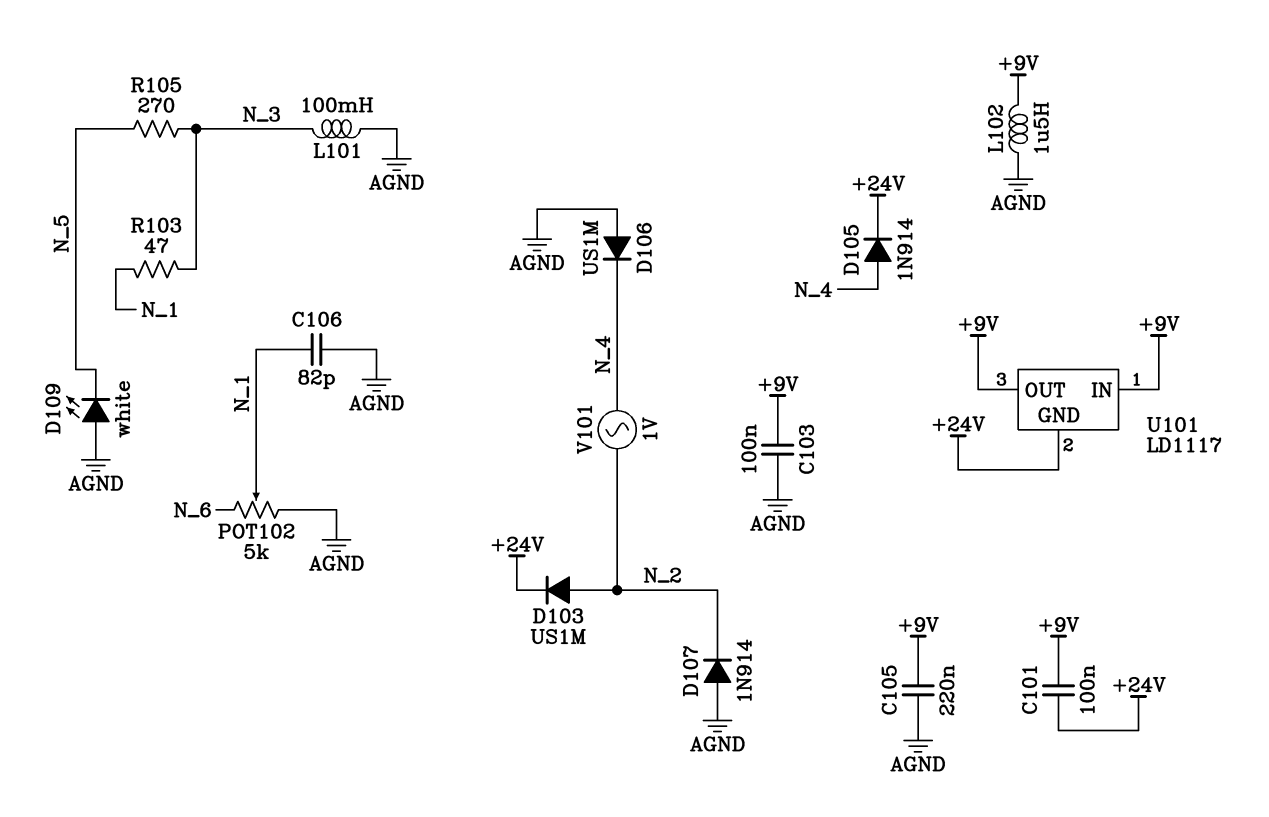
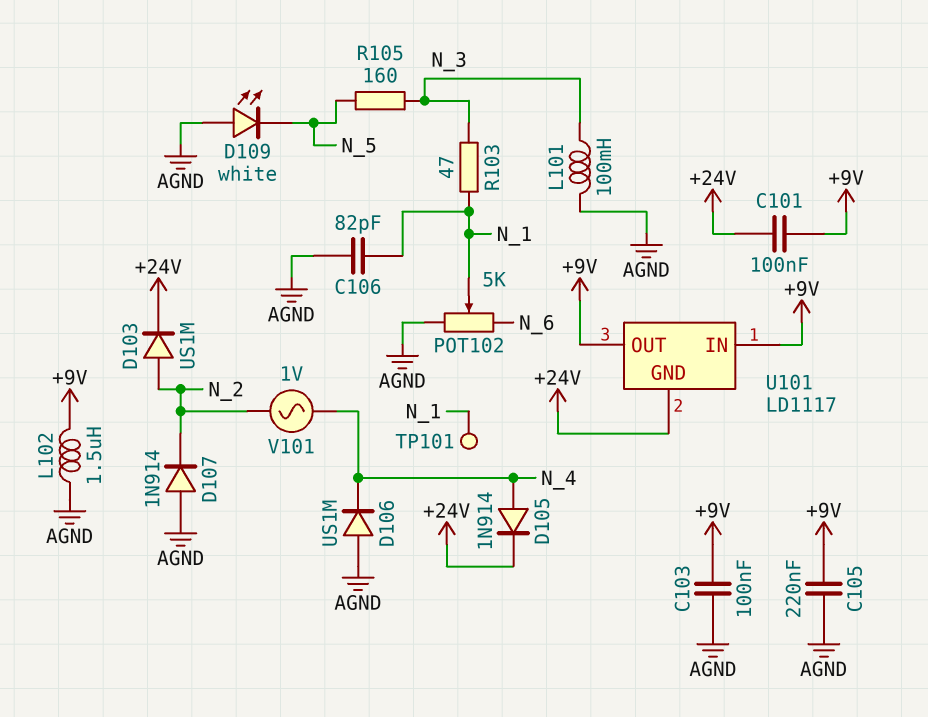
R105: 270 (N_3, N_5) -> 160 (N_3, N_5)
TP101: none -> test point (N_1)

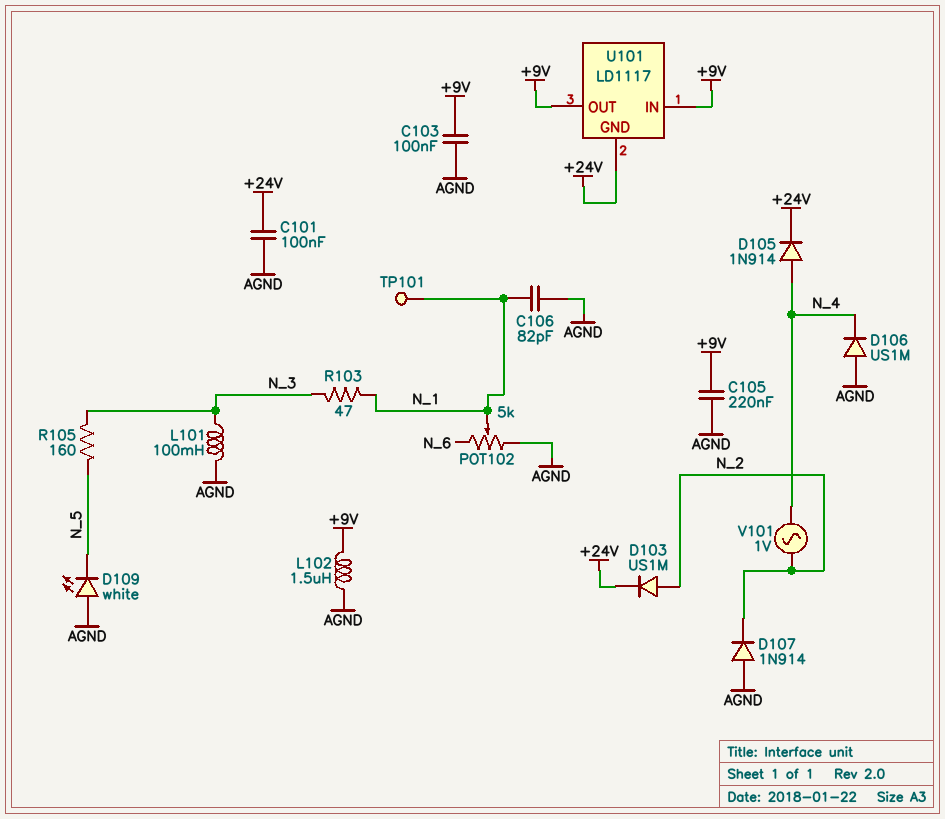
C101: 100nF (+9V, +24V) -> 100nF (+24V, AGND)

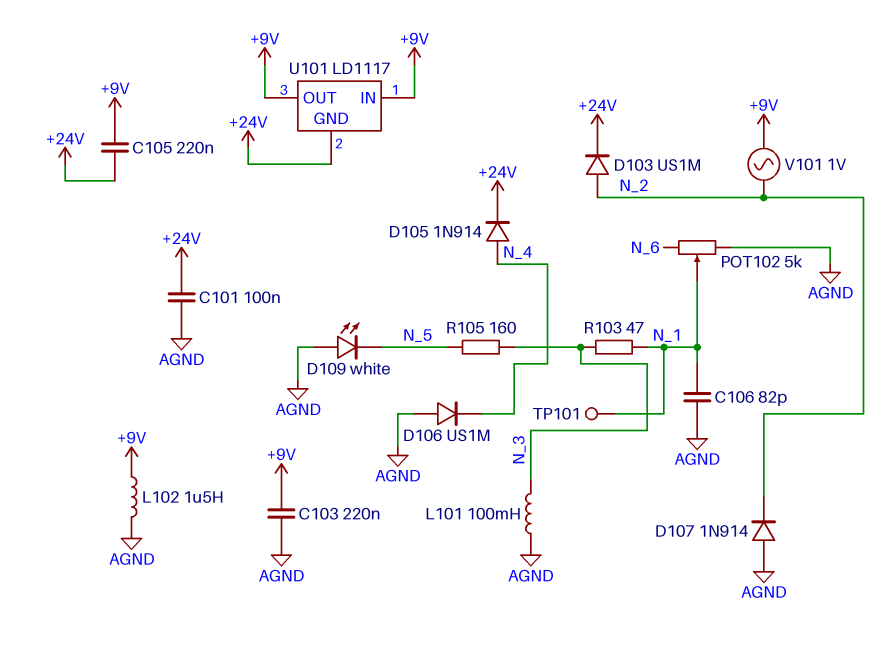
C103: 100nF (+9V, AGND) -> 220nF (+9V, AGND)
C105: 220nF (+9V, AGND) -> 220nF (+9V, +24V)
V101: AC 1V (N_2, N_4) -> AC 1V (+9V, N_2)

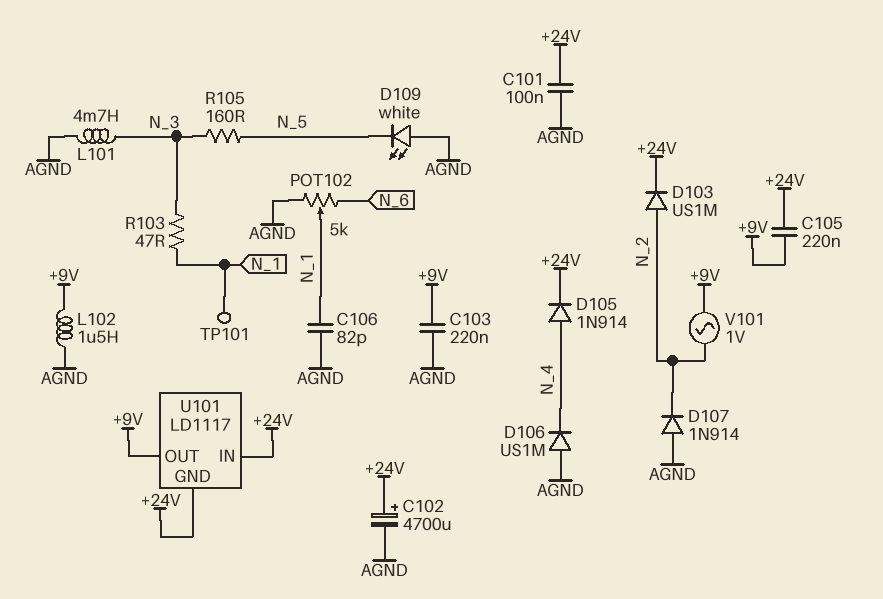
C102: none -> 4700uF (plus +24V, minus AGND)
L101: 100mH (AGND, N_3) -> 4.7mH (AGND, N_3)
U101 pin IN: +9V -> +24V

